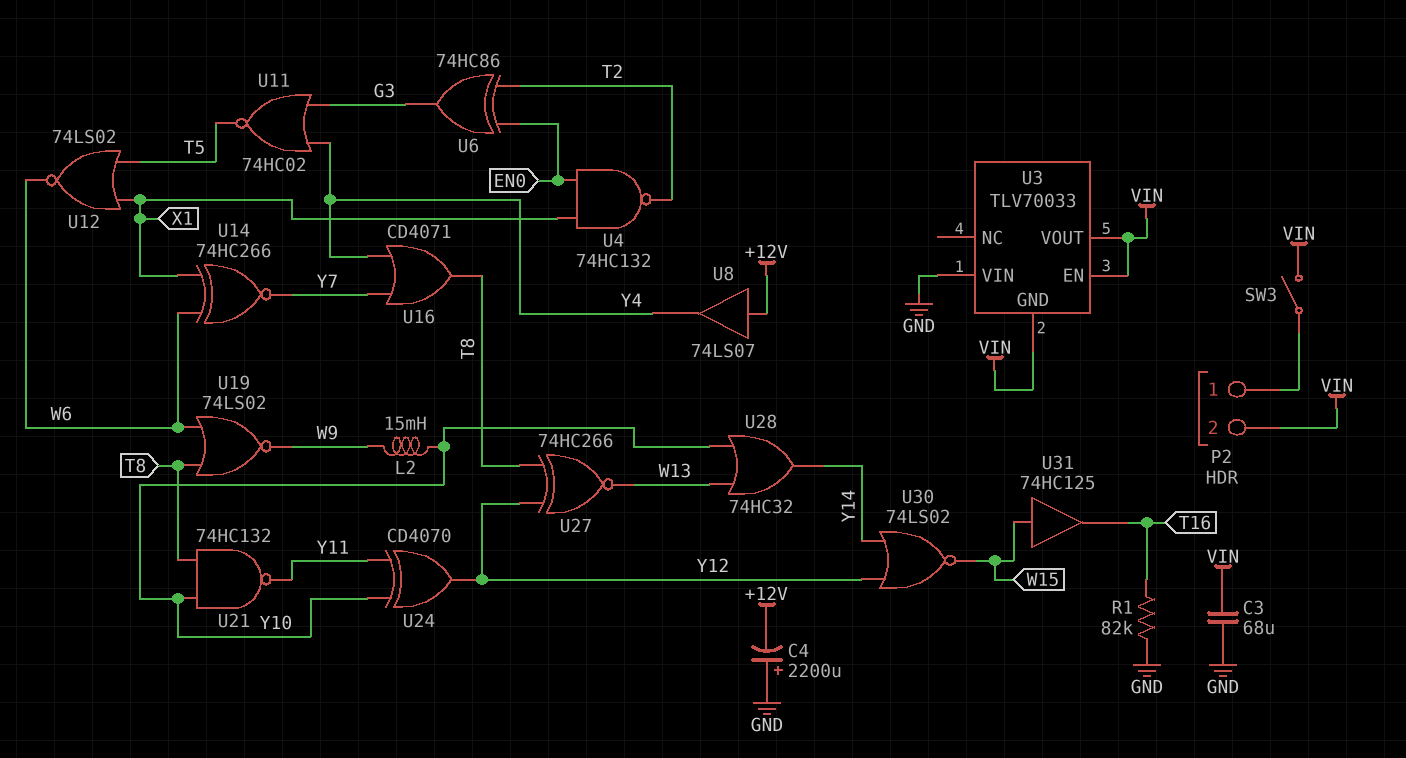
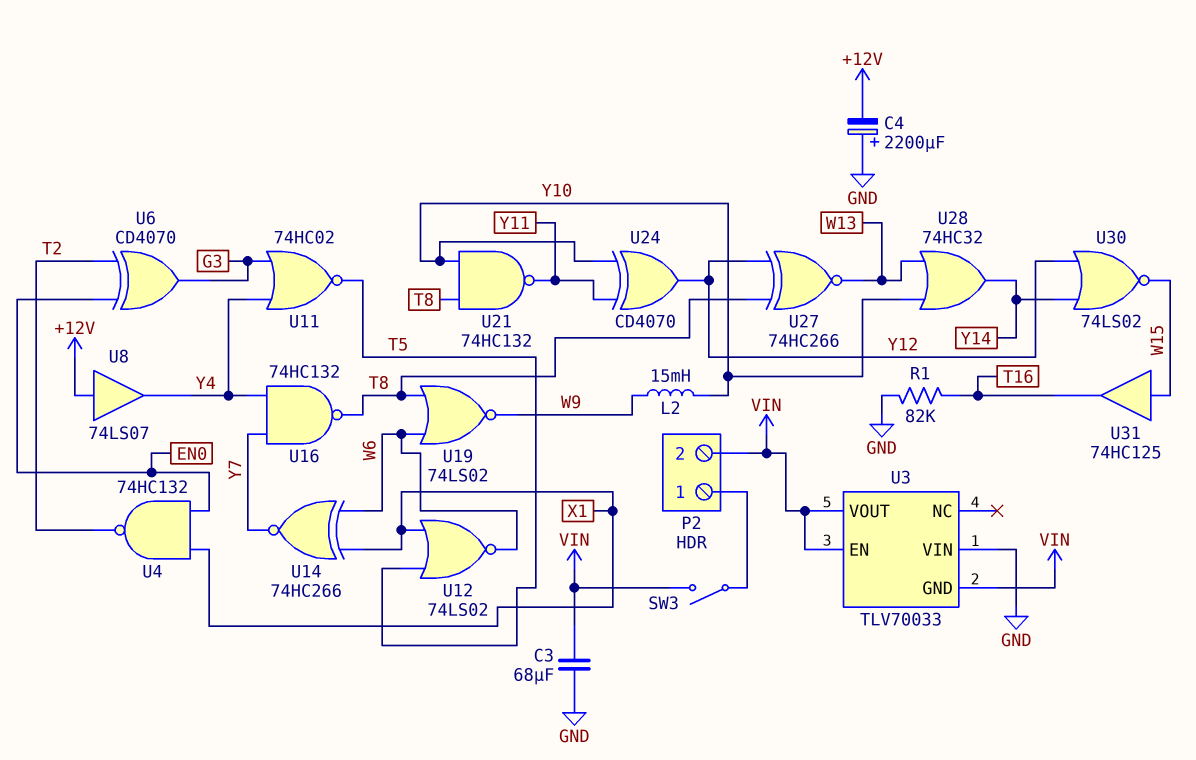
U6: XOR 74HC86 (in EN0, in T2, out G3) -> XOR CD4070 (in EN0, in T2, out G3)
U16: OR CD4071 (in Y4, in Y7, out T8) -> NAND 74HC132 (in Y4, in Y7, out T8)

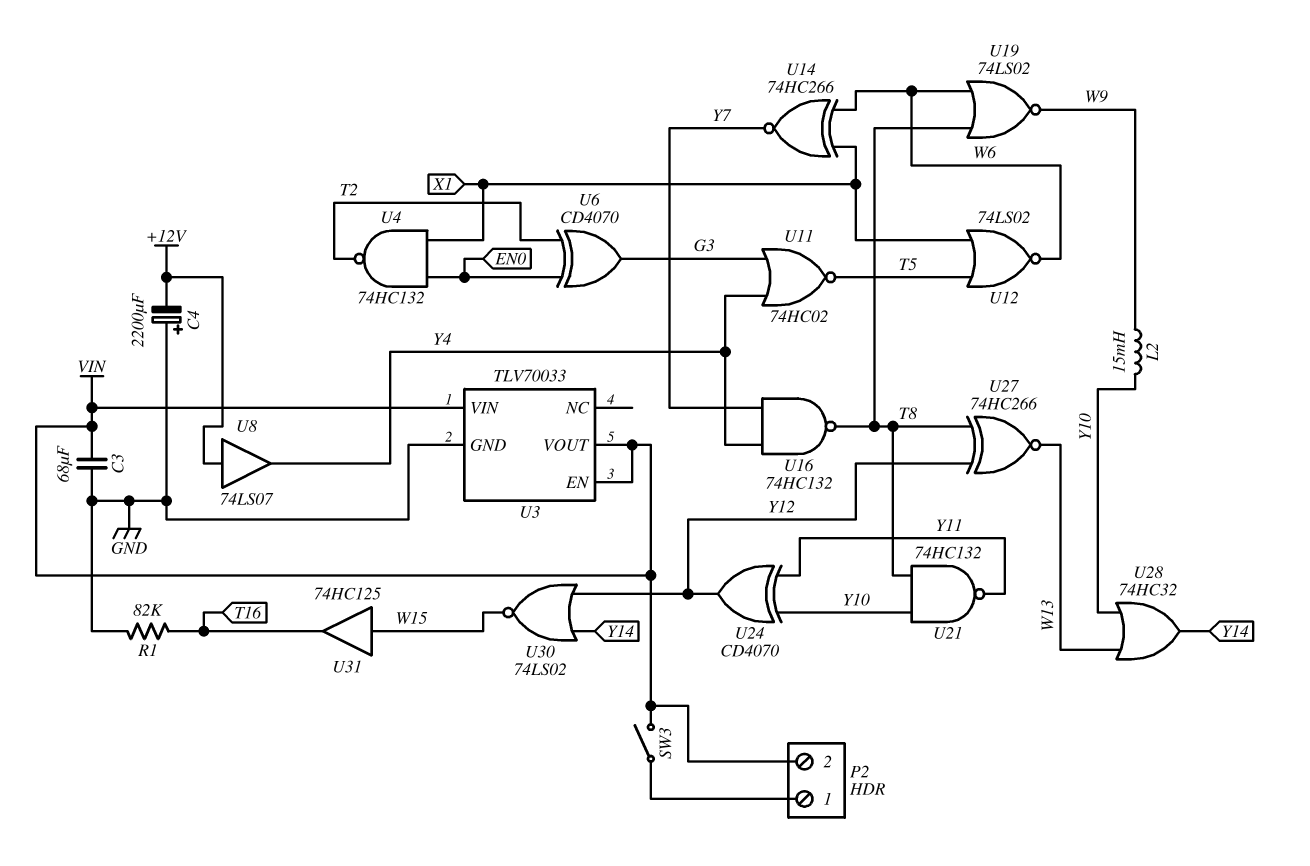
U3 pin GND: VIN -> GND
U3 pin VIN: GND -> VIN

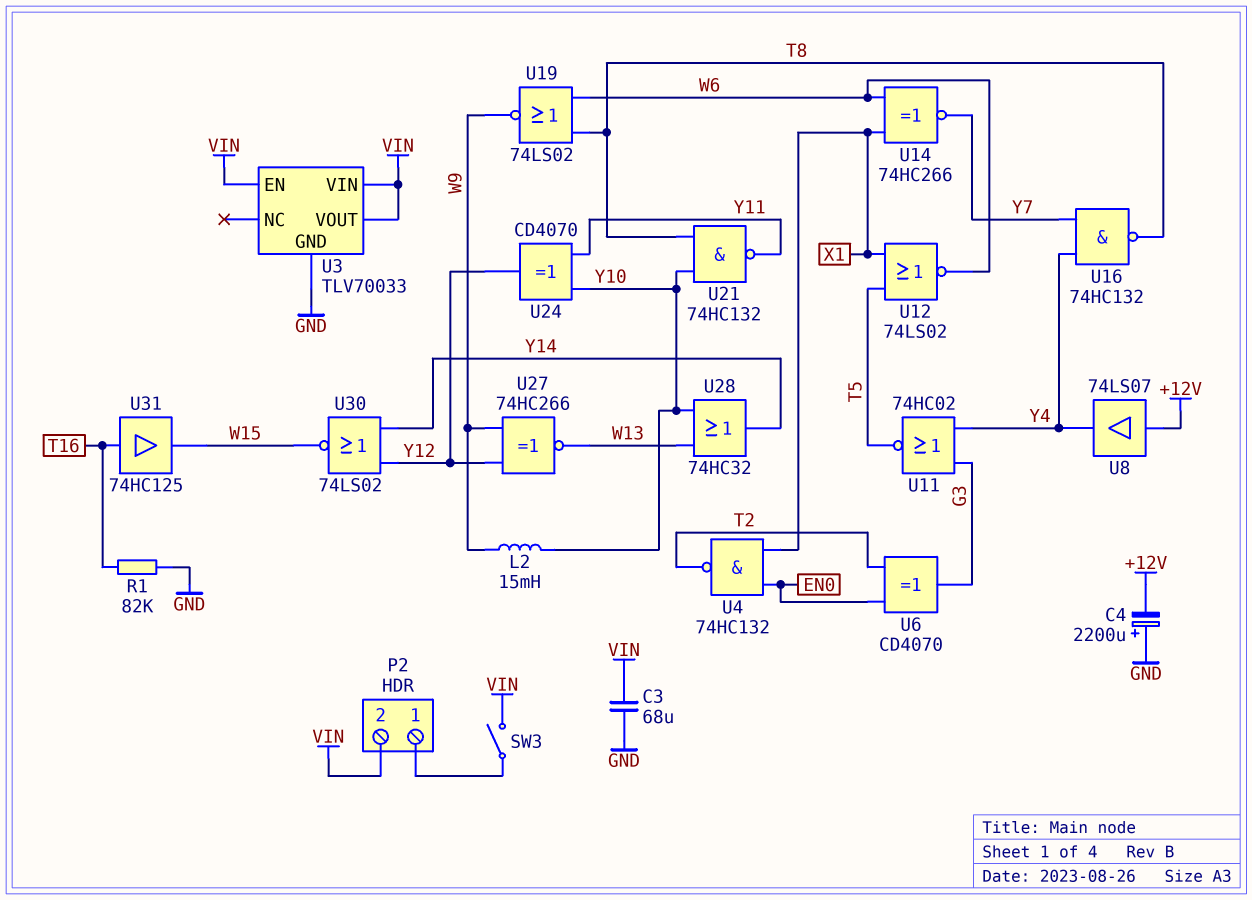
U27: XNOR 74HC266 (in T8, in Y12, out W13) -> XNOR 74HC266 (in W9, in Y12, out W13)
U31: buffer 74HC125 (in W15, out T16) -> buffer 74HC125 (in T16, out W15)

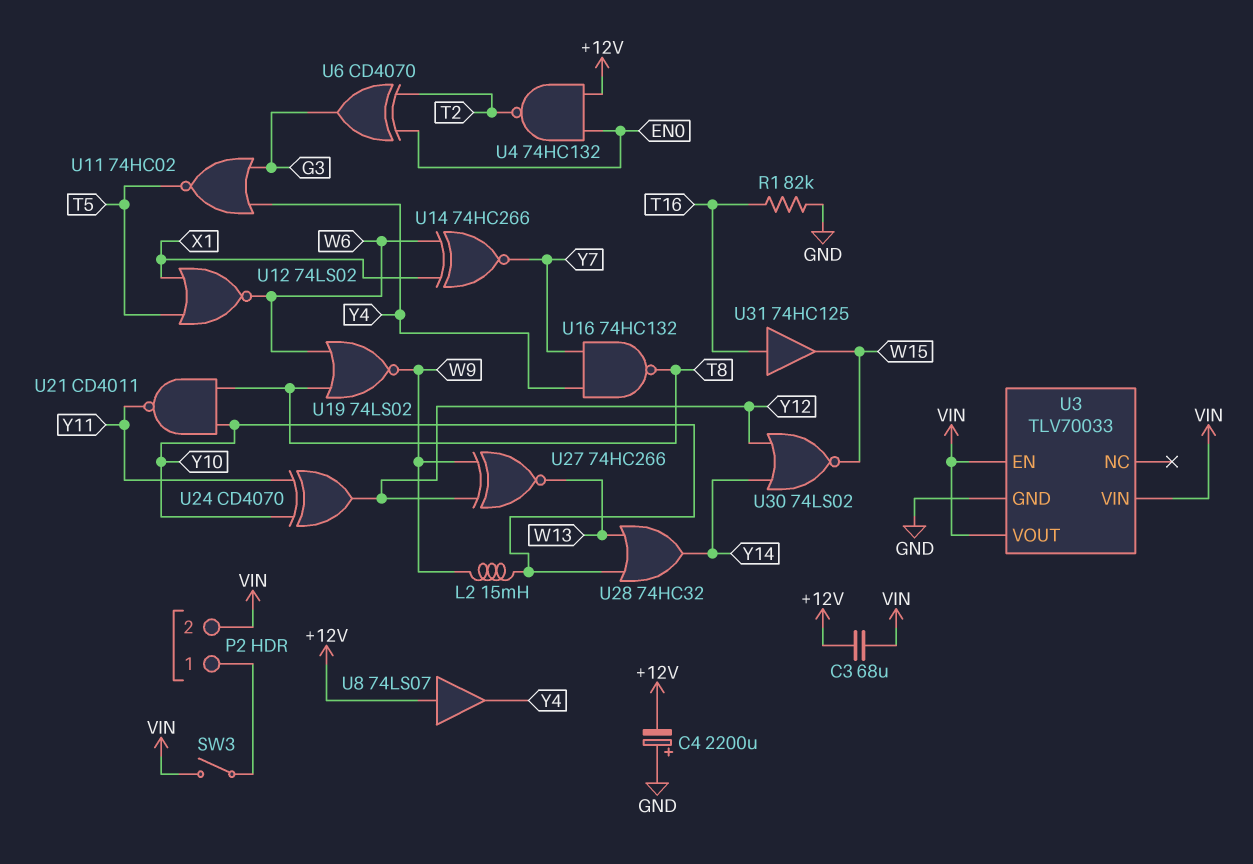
C3: 68uF (GND, VIN) -> 68uF (+12V, VIN)
U4: NAND 74HC132 (in EN0, in X1, out T2) -> NAND 74HC132 (in +12V, in EN0, out T2)
U21: NAND 74HC132 (in T8, in Y10, out Y11) -> NAND CD4011 (in T8, in Y10, out Y11)

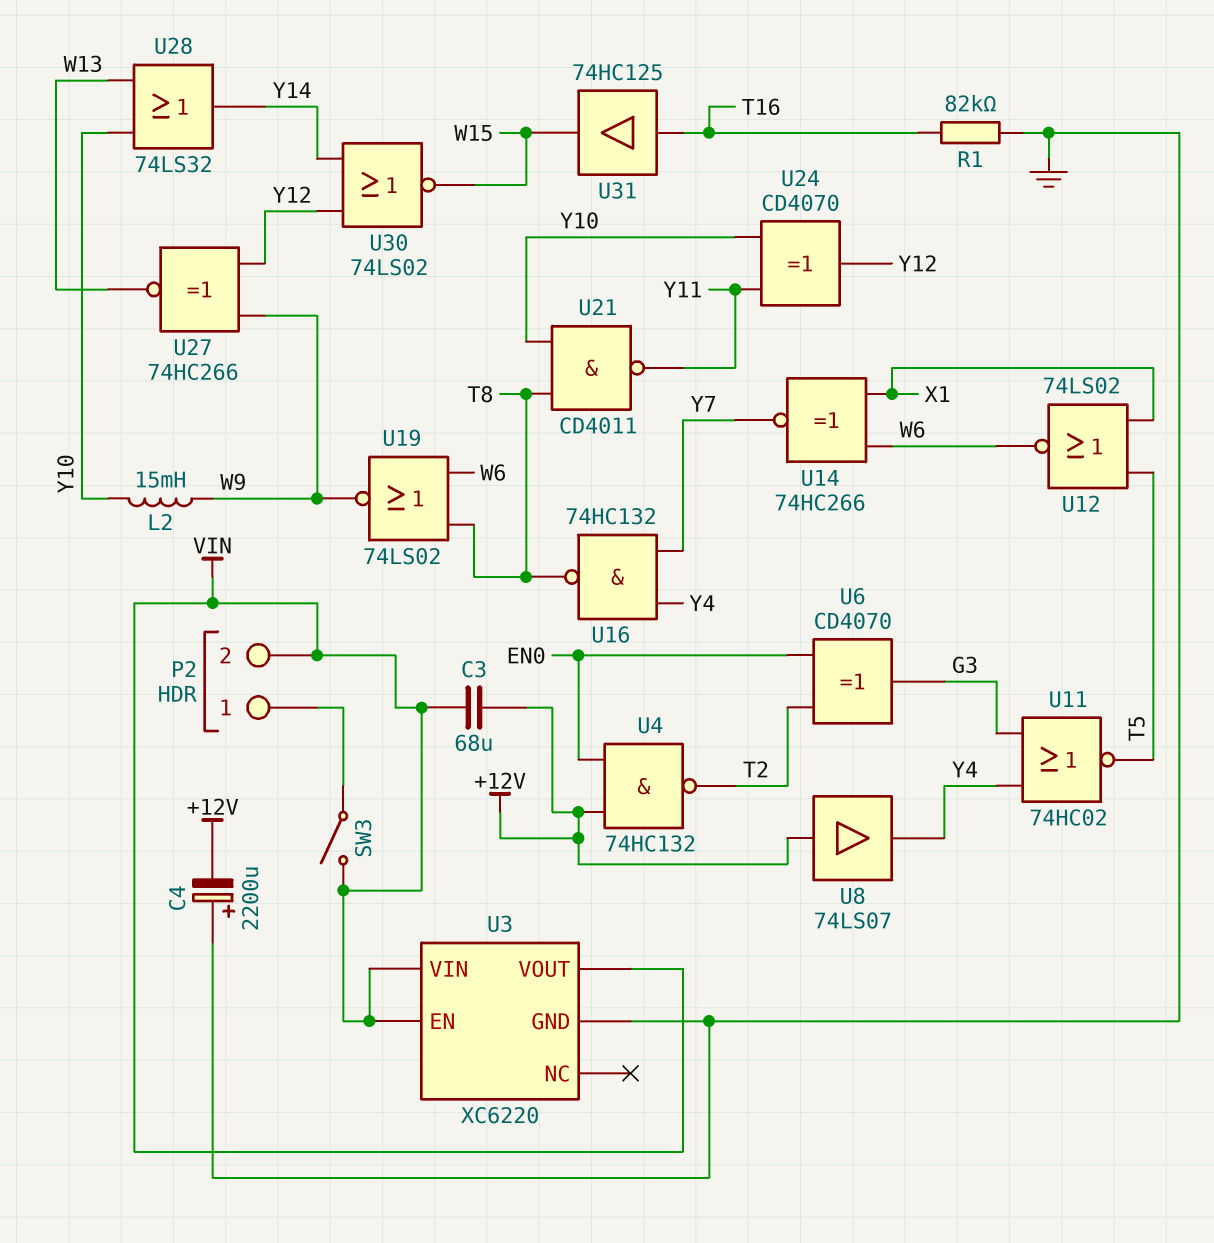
U3: TLV70033 -> XC6220
U28: OR 74HC32 (in W13, in Y10, out Y14) -> OR 74LS32 (in W13, in Y10, out Y14)

